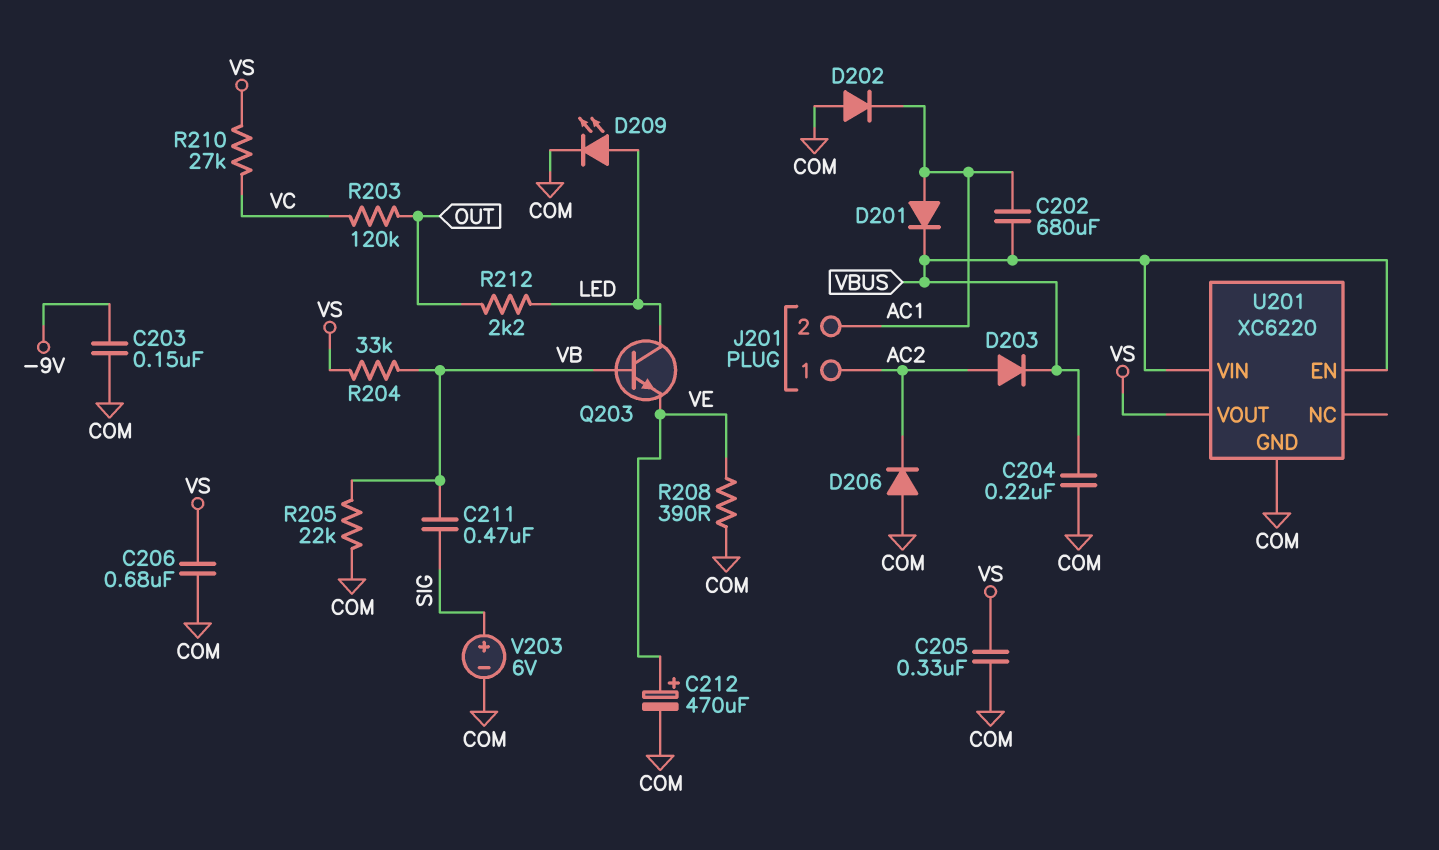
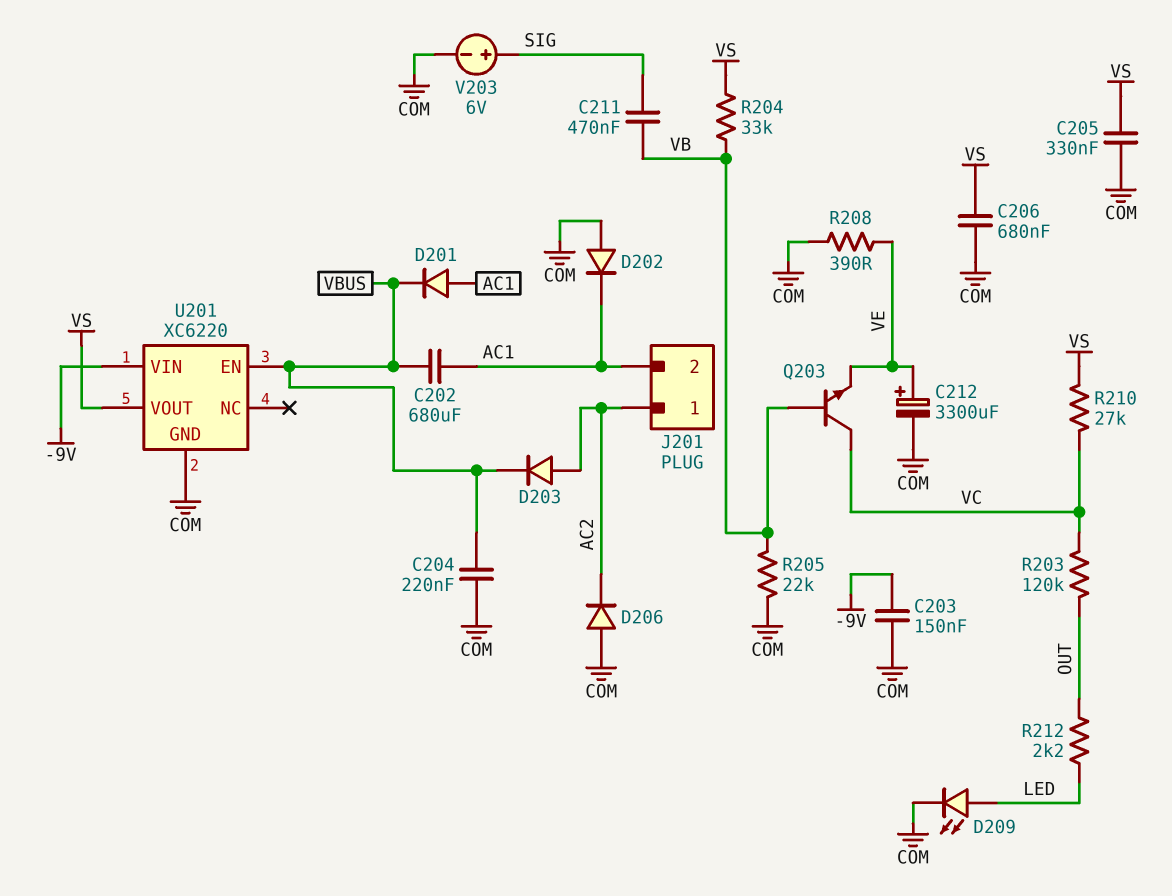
C212: 470uF (plus VE, minus COM) -> 3300uF (plus VE, minus COM)
Q203: NPN (B VB, C LED, E VE) -> NPN (B VB, C VC, E VE)
U201 pin VIN: VBUS -> -9V

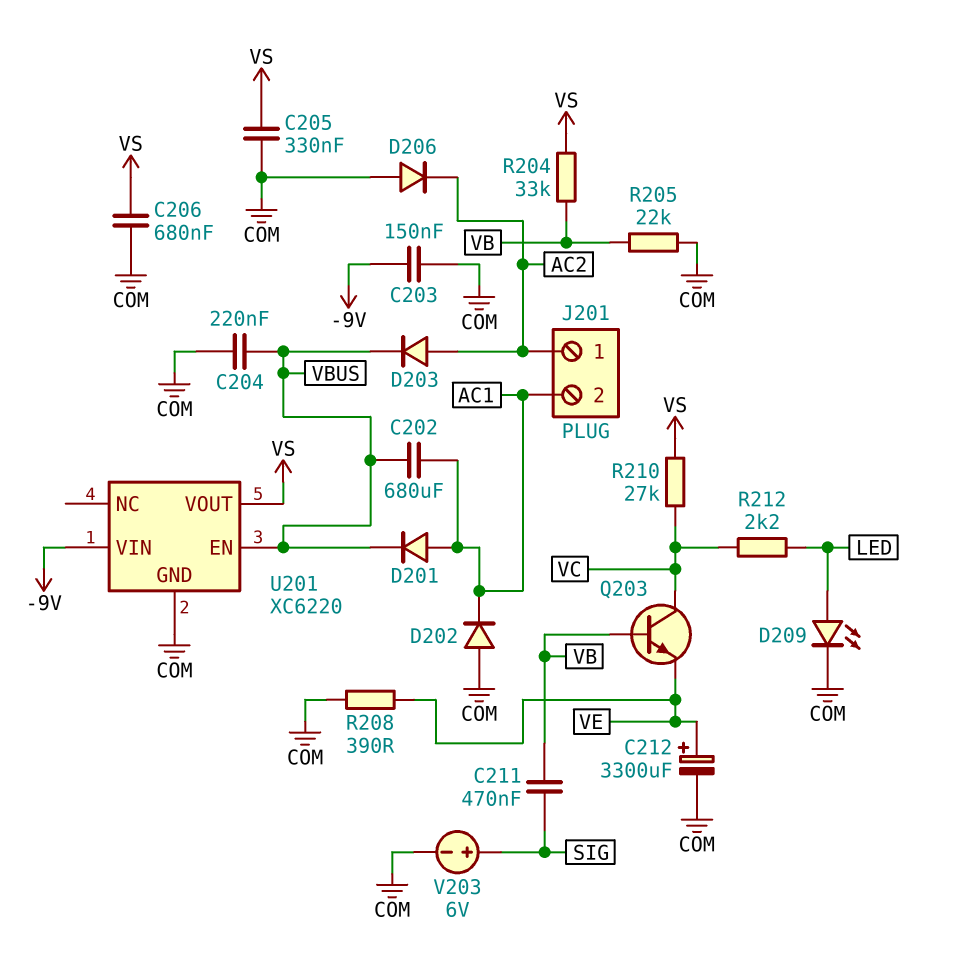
R203: 120k (OUT, VC) -> none
R212: 2.2k (LED, OUT) -> 2.2k (LED, VC)

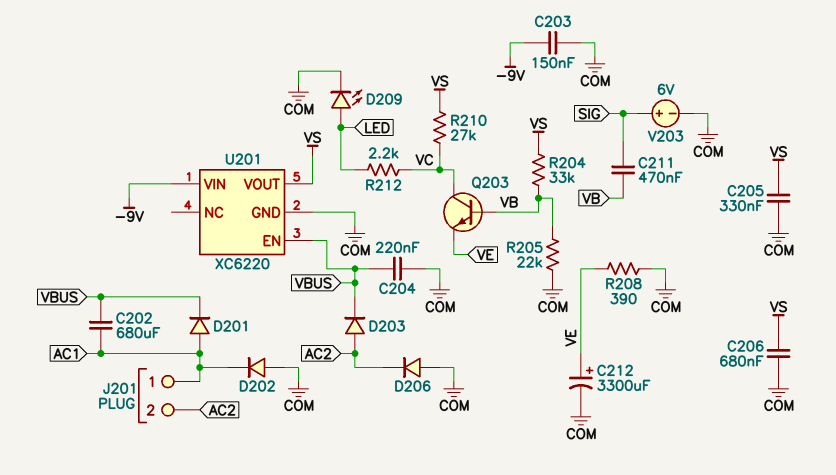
J201 pin 1: AC2 -> AC1
J201 pin 2: AC1 -> AC2

